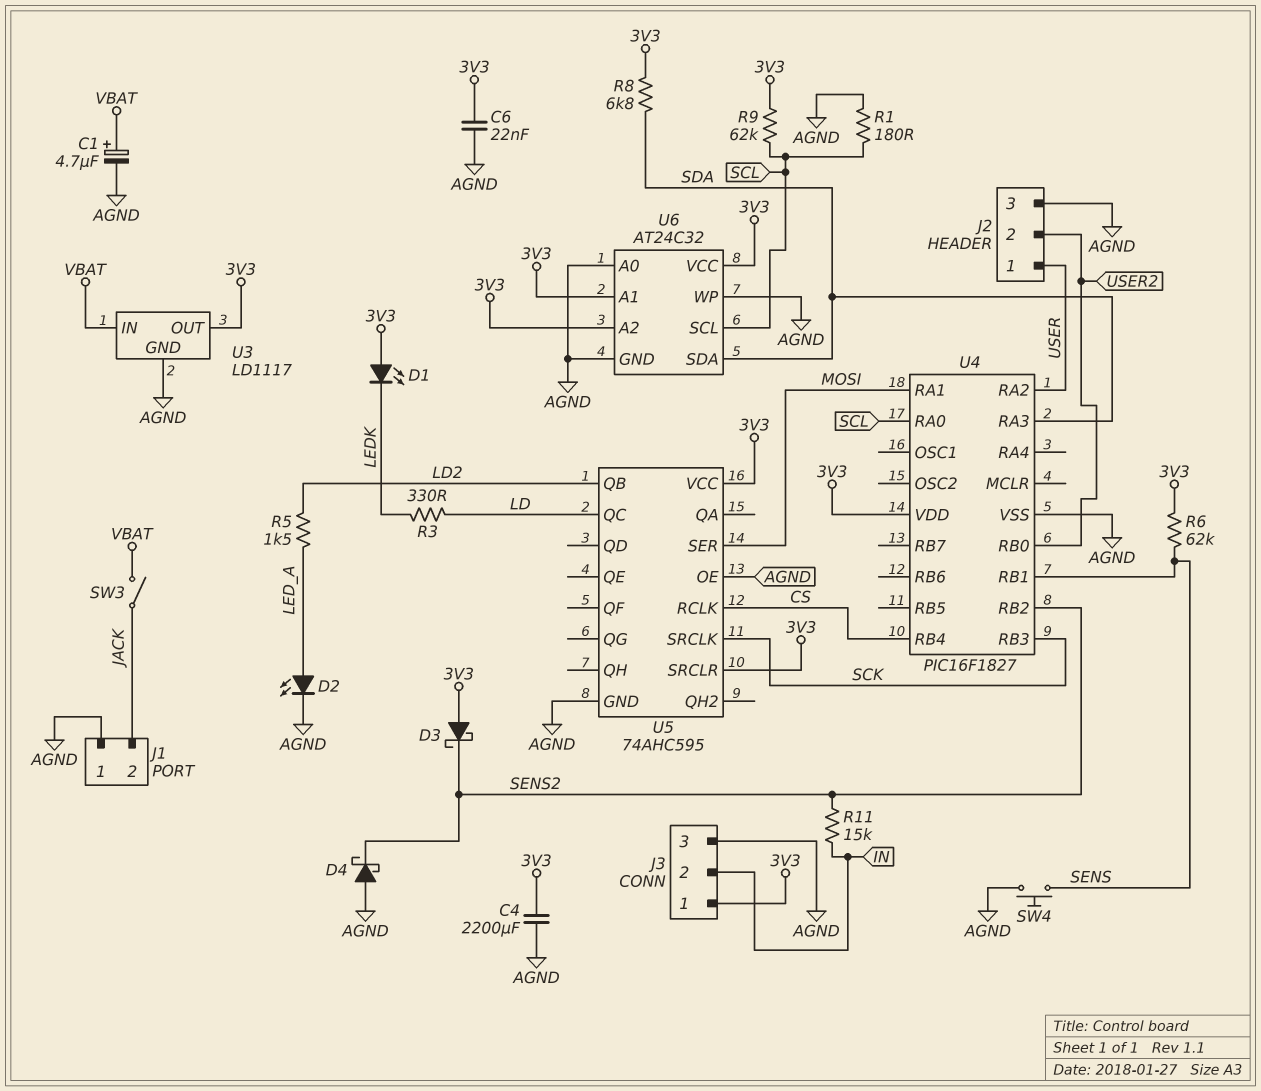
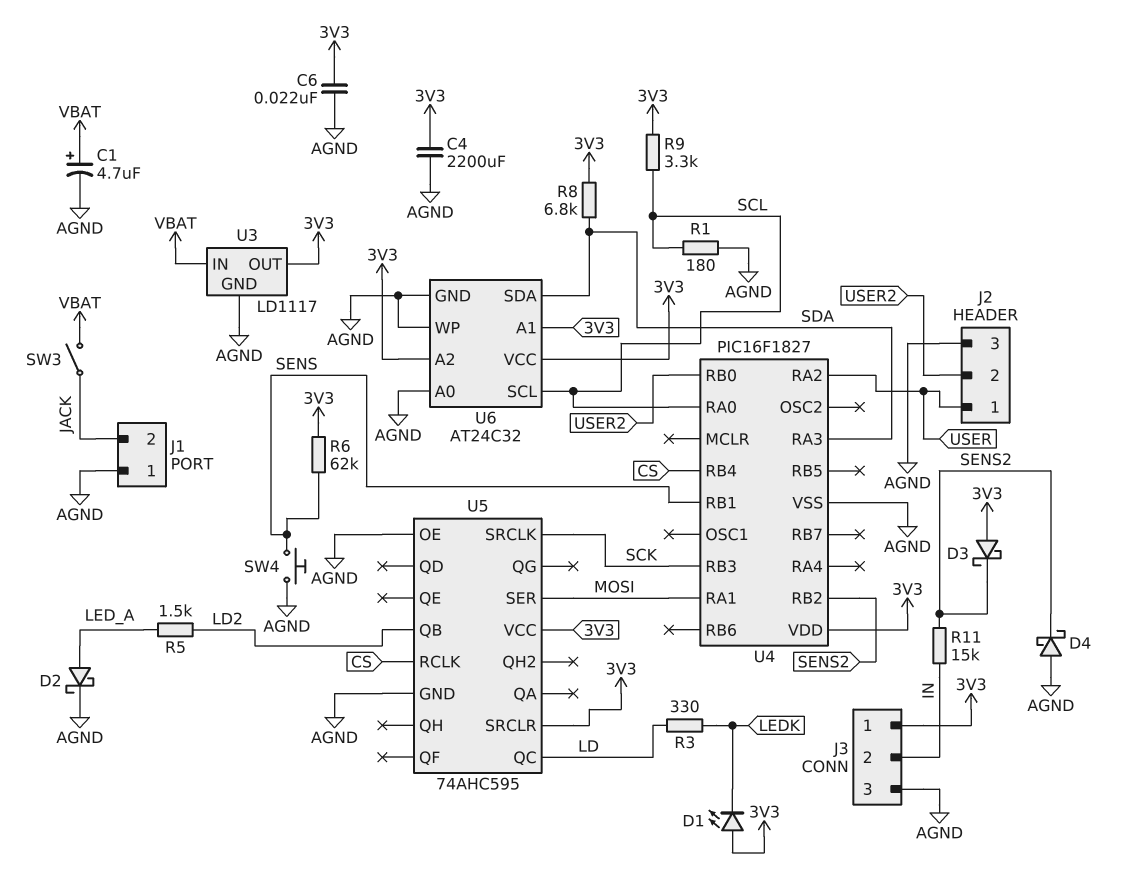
D2: LED (A LED_A, K AGND) -> schottky (A LED_A, K AGND)
R9: 62k (3V3, SCL) -> 3.3k (3V3, SCL)

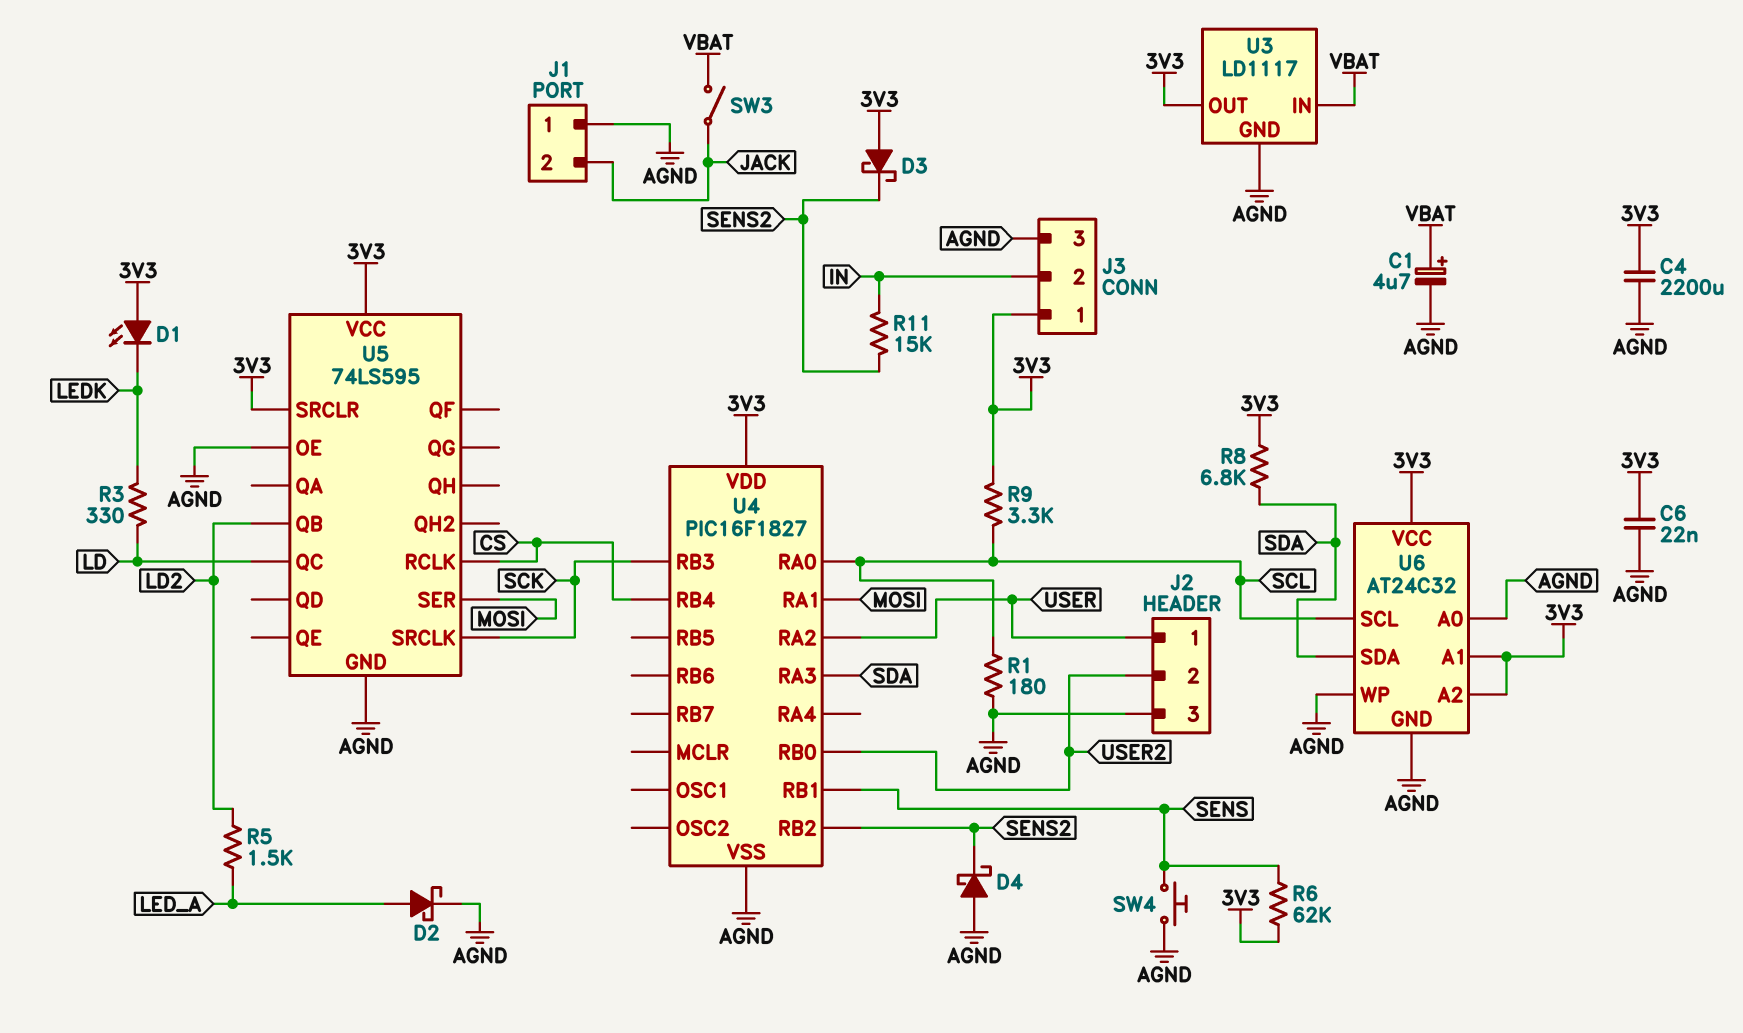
U5: 74AHC595 -> 74LS595

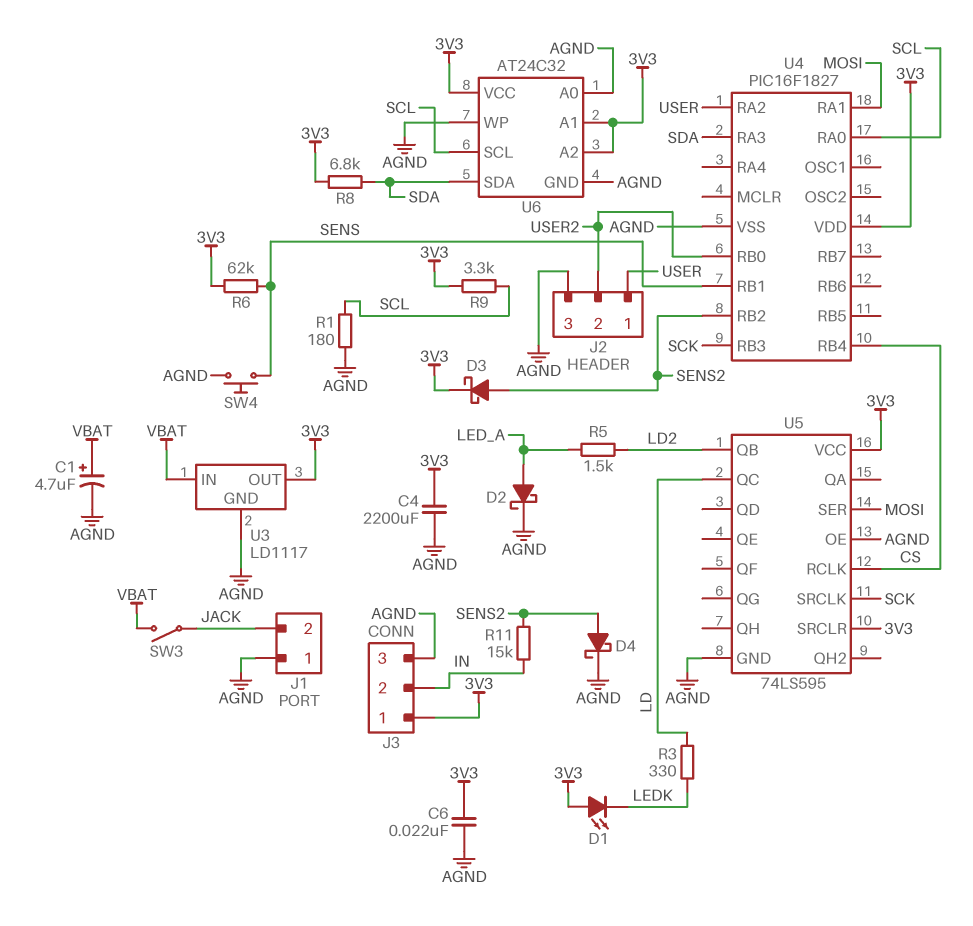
D3: schottky (A 3V3, K SENS2) -> schottky (A SENS2, K 3V3)
D4: schottky (A AGND, K SENS2) -> schottky (A SENS2, K AGND)

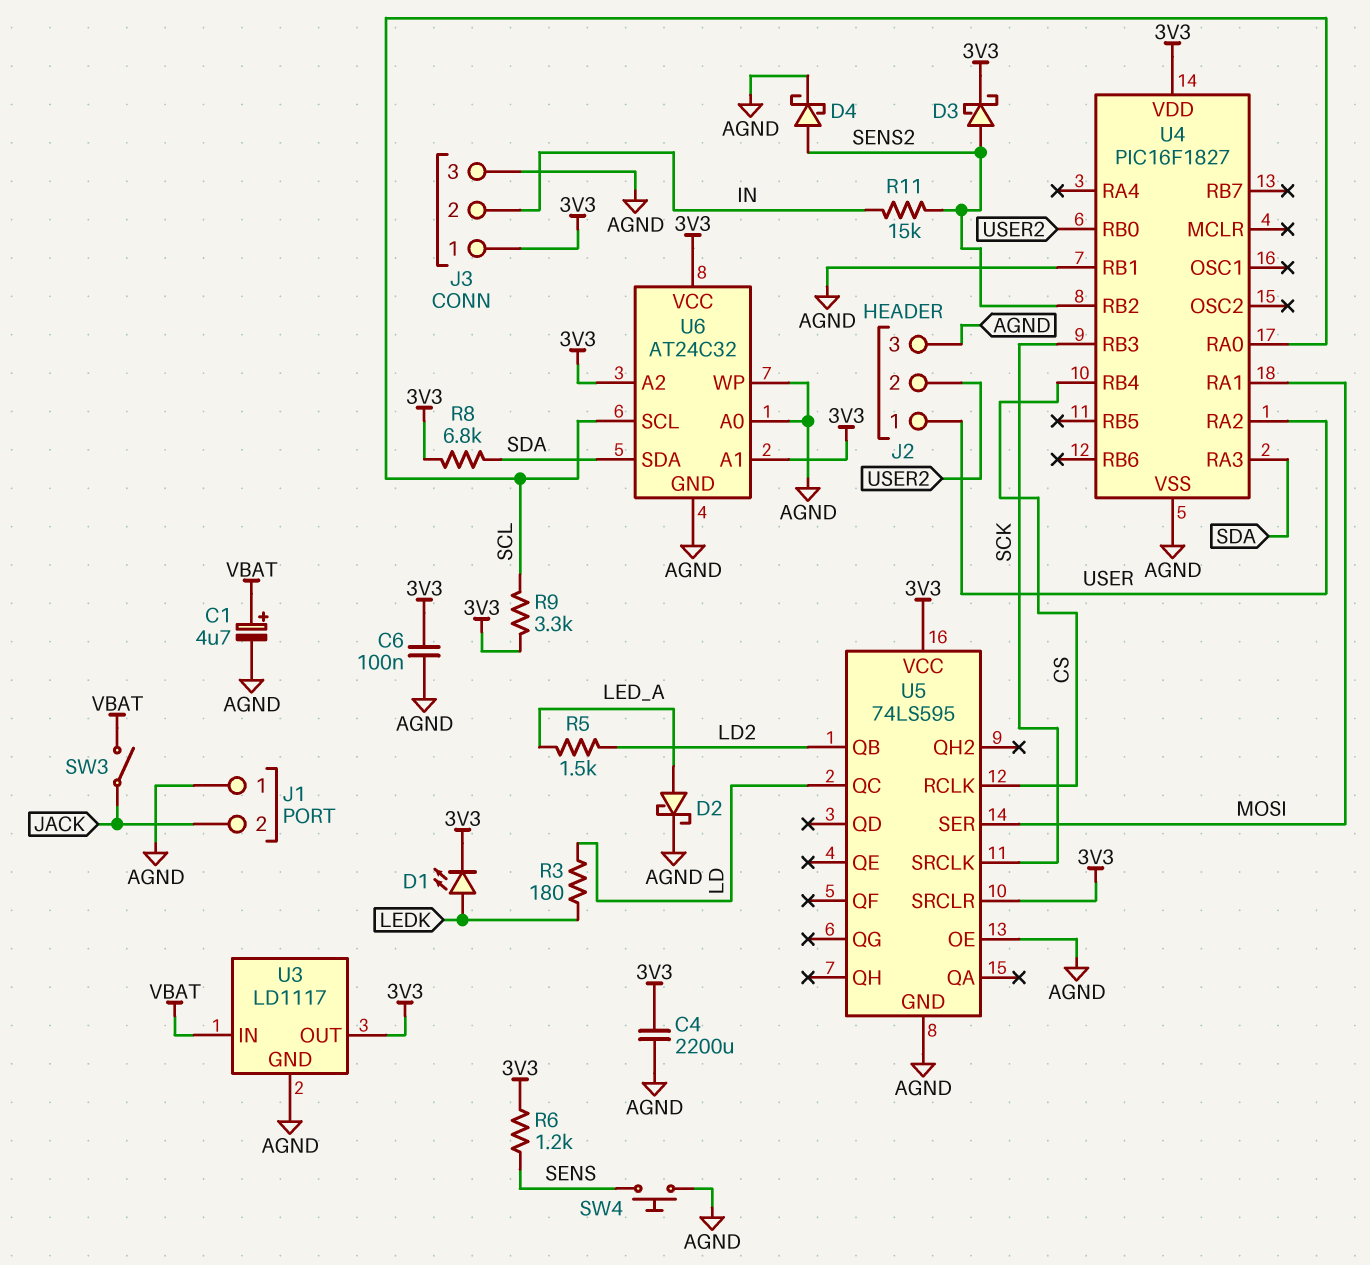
C6: 22nF (3V3, AGND) -> 100nF (3V3, AGND)
D1: LED (A 3V3, K LEDK) -> LED (A LEDK, K 3V3)
R1: 180 (AGND, SCL) -> none
R3: 330 (LD, LEDK) -> 180 (LD, LEDK)
R6: 62k (3V3, SENS) -> 1.2k (3V3, SENS)
U4 pin RB1: SENS -> AGND

